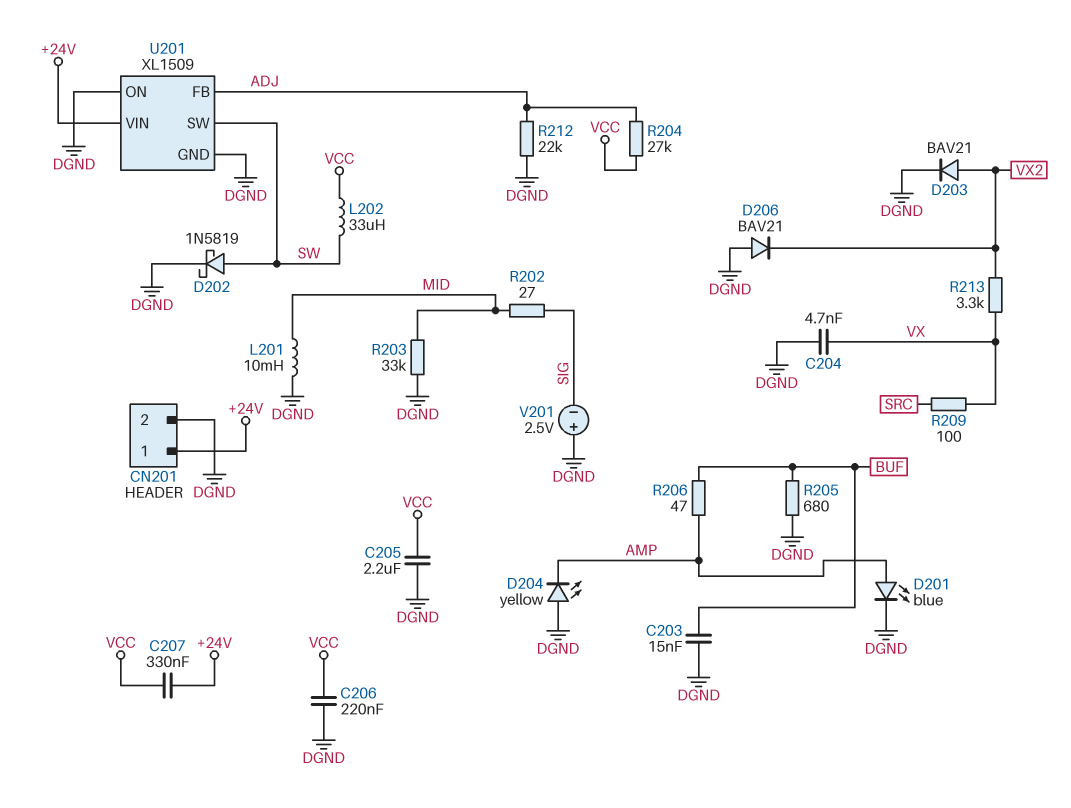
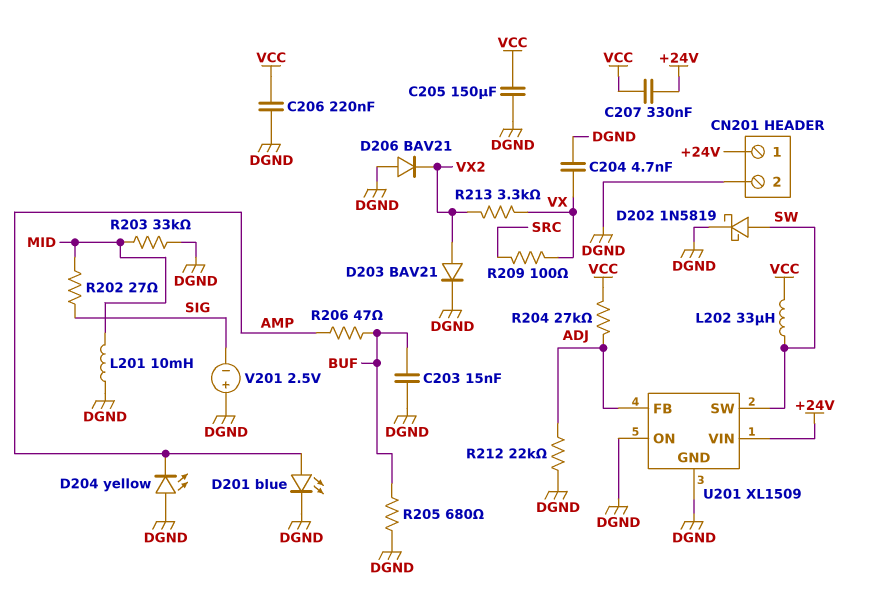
C205: 2.2uF (DGND, VCC) -> 150uF (DGND, VCC)

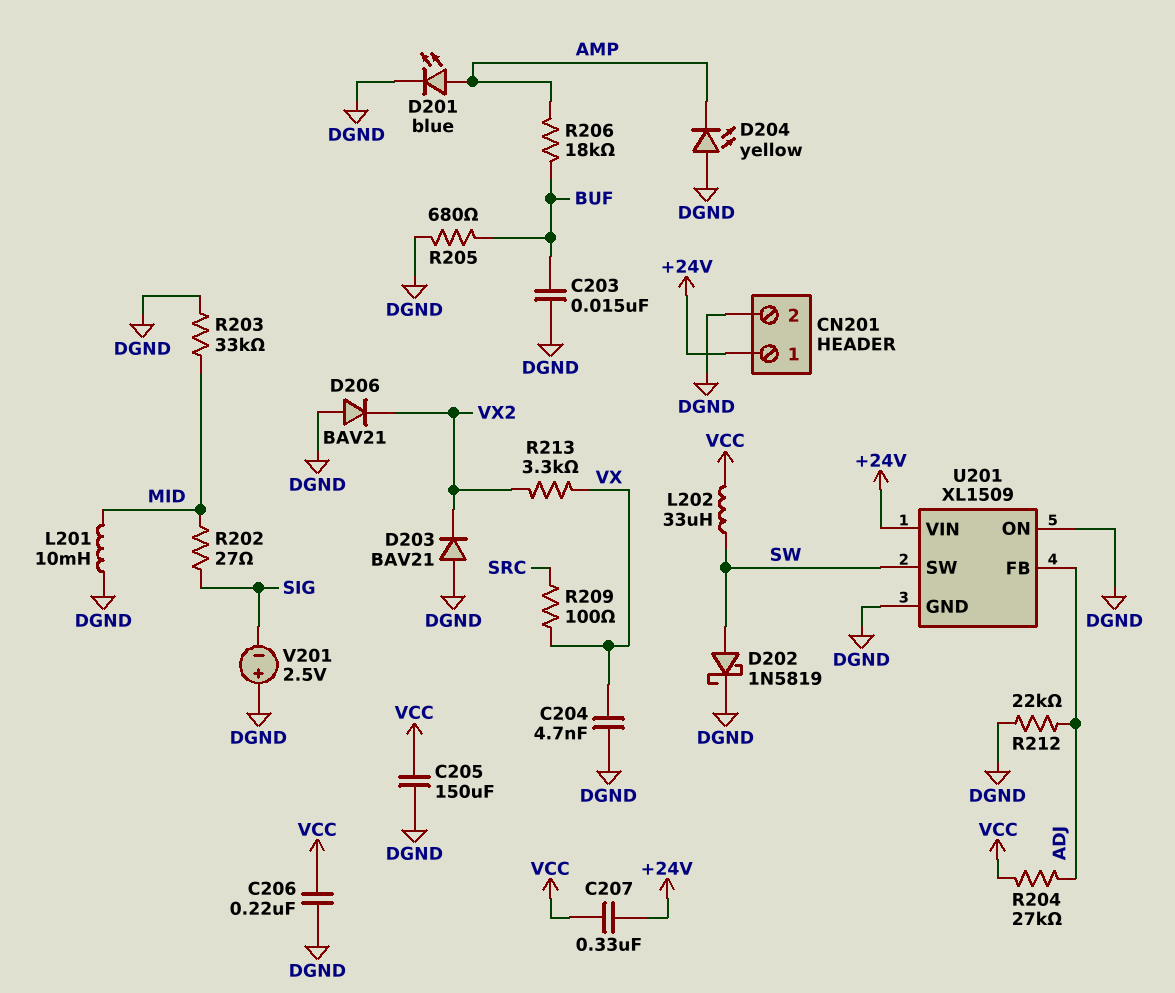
D203: diode BAV21 (A VX2, K DGND) -> diode BAV21 (A DGND, K VX2)
R206: 47 (AMP, BUF) -> 18k (AMP, BUF)

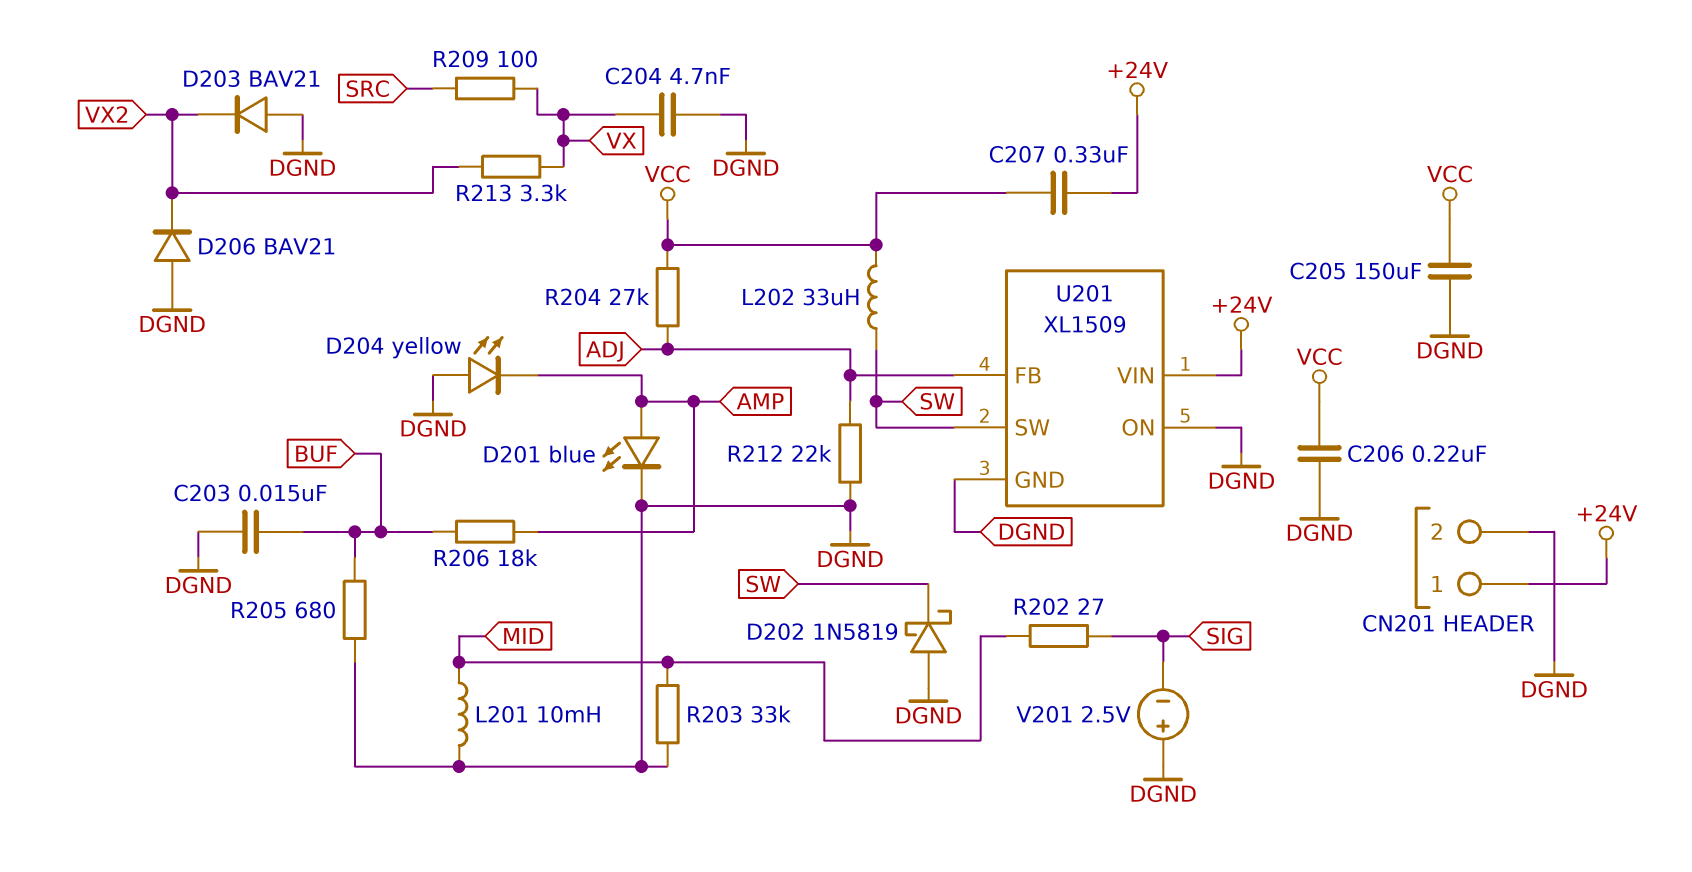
D202: schottky 1N5819 (A SW, K DGND) -> schottky 1N5819 (A DGND, K SW)

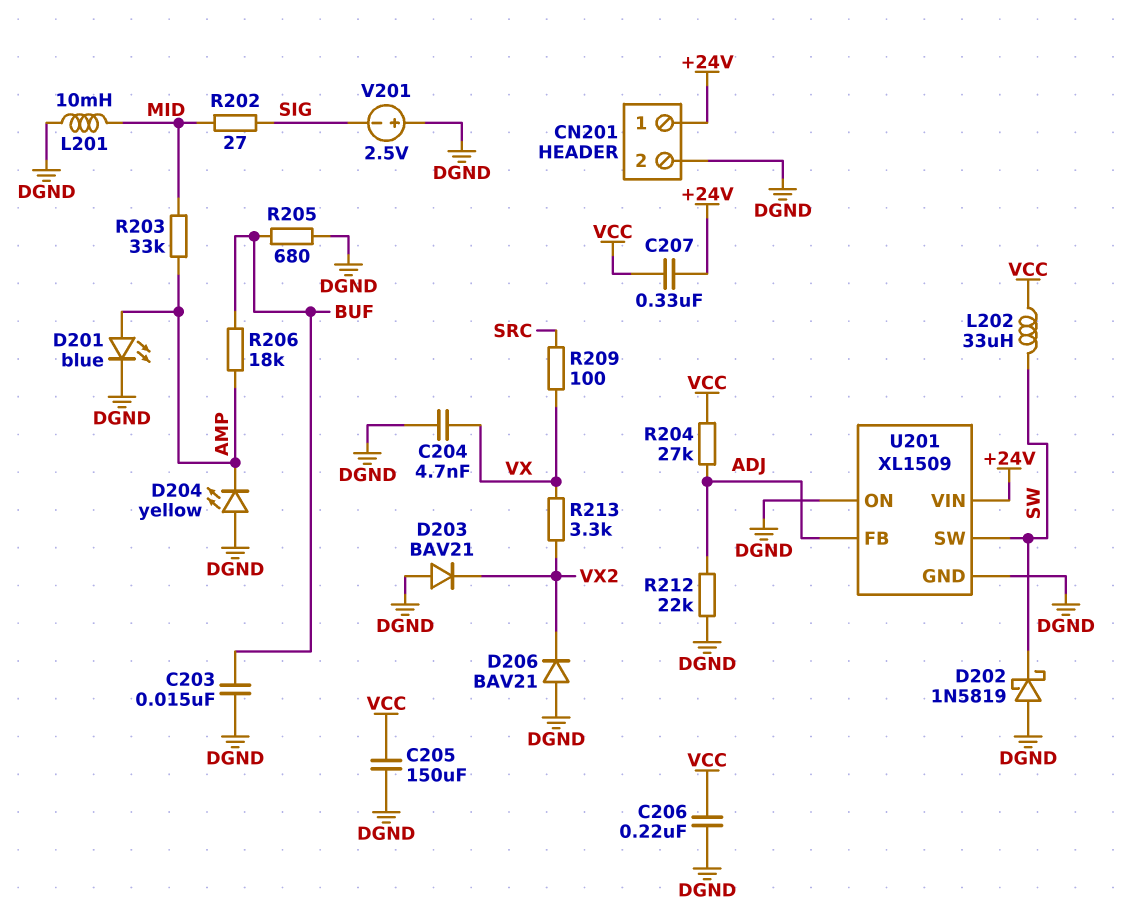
R203: 33k (DGND, MID) -> 33k (AMP, MID)

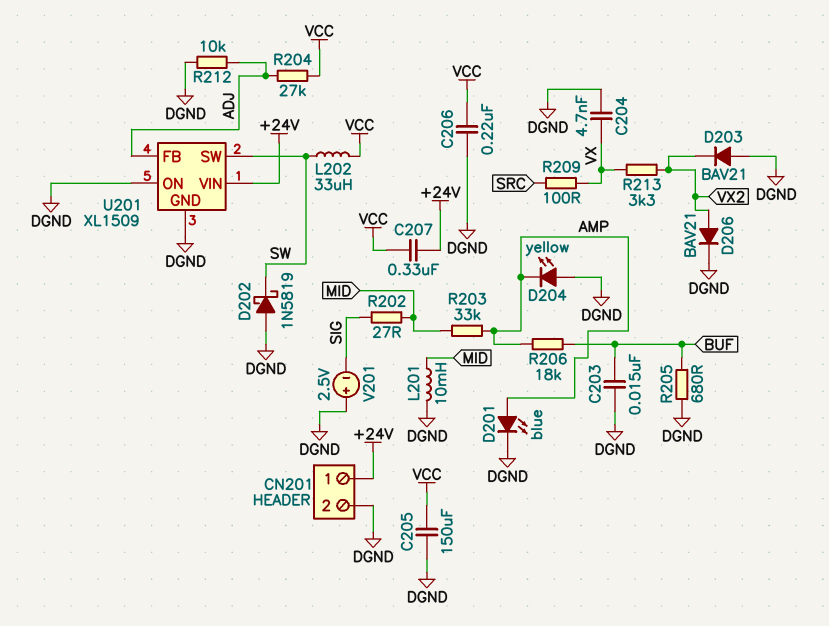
D206: diode BAV21 (A DGND, K VX2) -> diode BAV21 (A VX2, K DGND)
R212: 22k (ADJ, DGND) -> 10k (ADJ, DGND)

